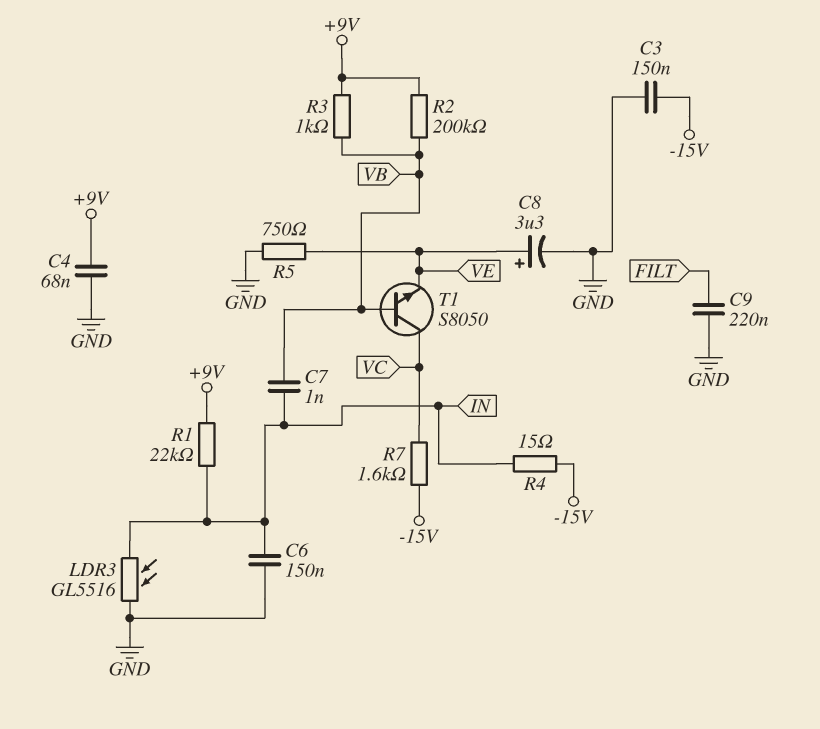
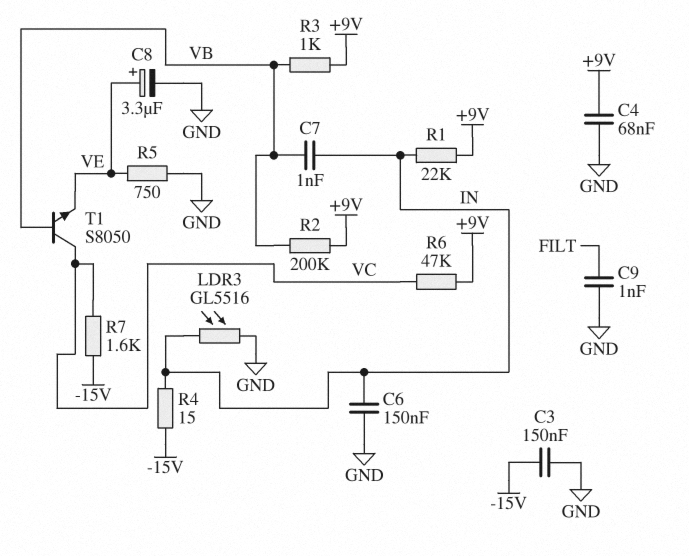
C9: 220nF (FILT, GND) -> 1nF (FILT, GND)
R6: none -> 47k (+9V, VC)

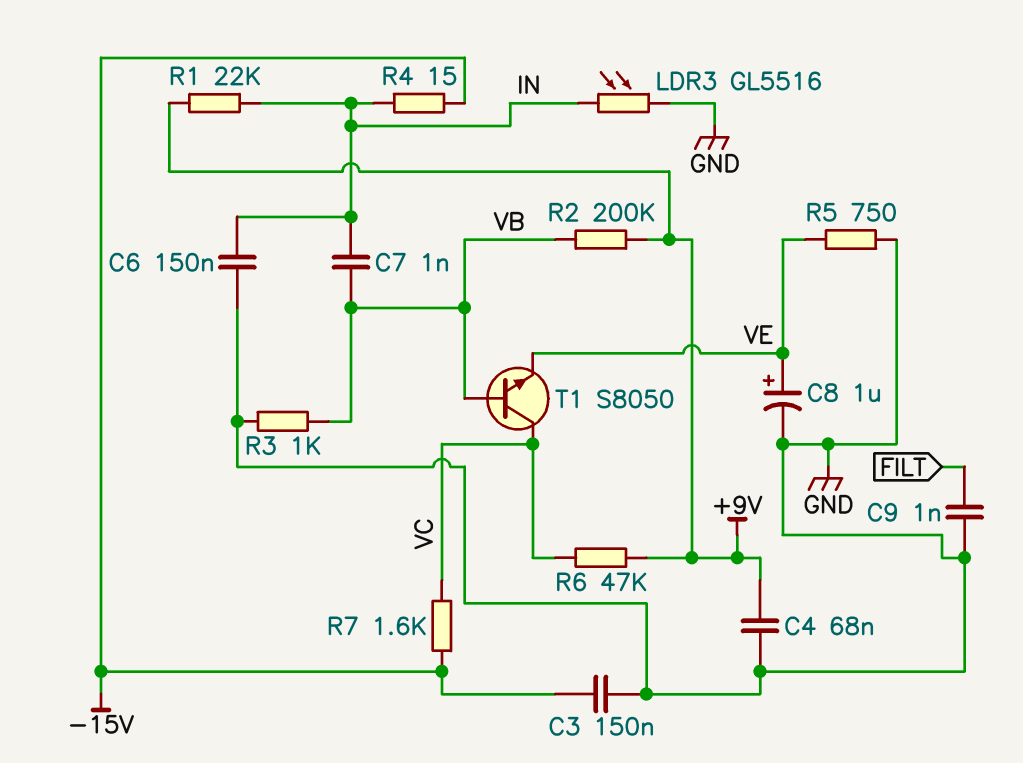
C8: 3.3uF (plus VE, minus GND) -> 1uF (plus VE, minus GND)
R3: 1k (+9V, VB) -> 1k (GND, VB)

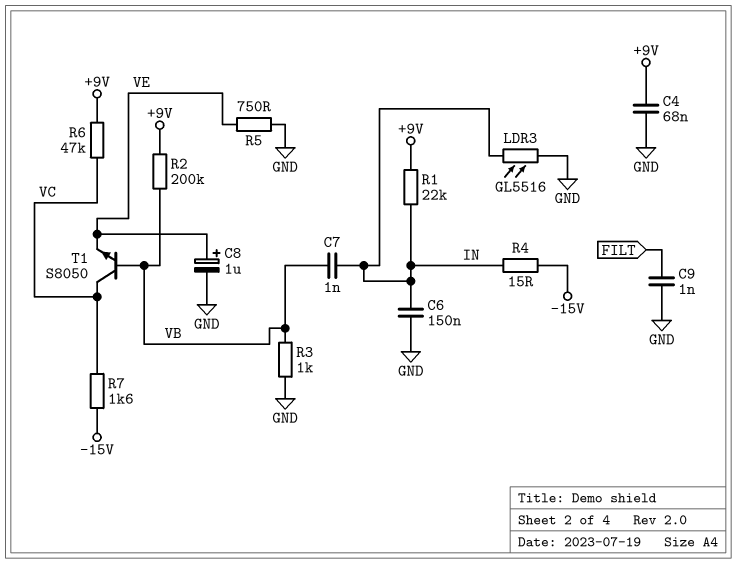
C3: 150nF (-15V, GND) -> none

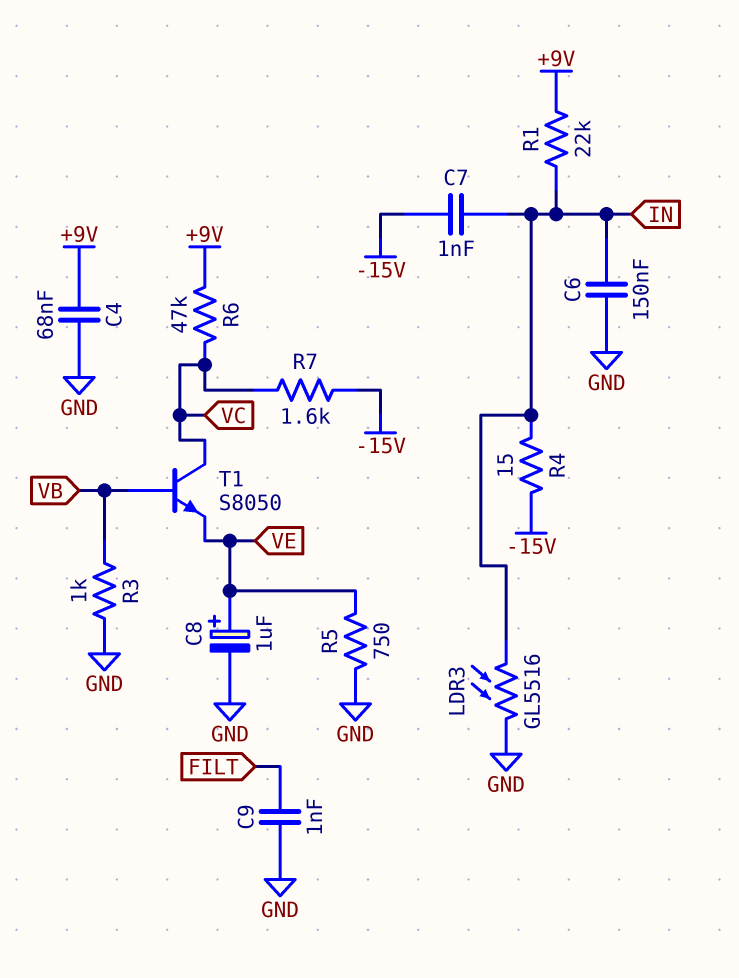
C7: 1nF (IN, VB) -> 1nF (-15V, IN)
R2: 200k (+9V, VB) -> none

